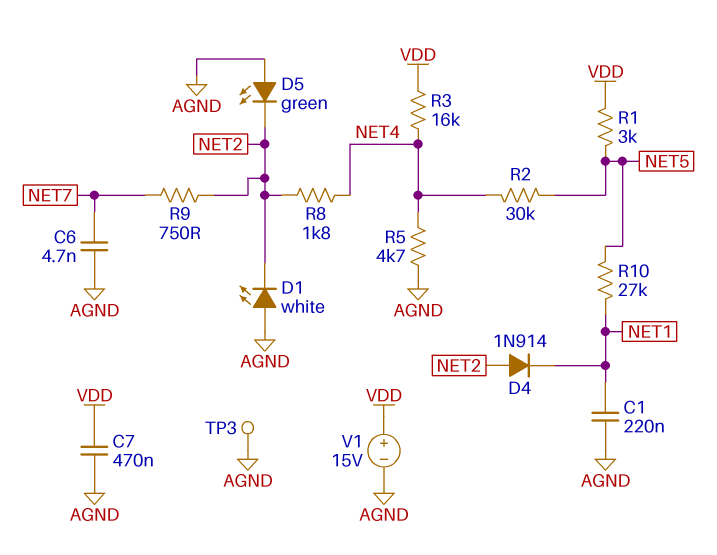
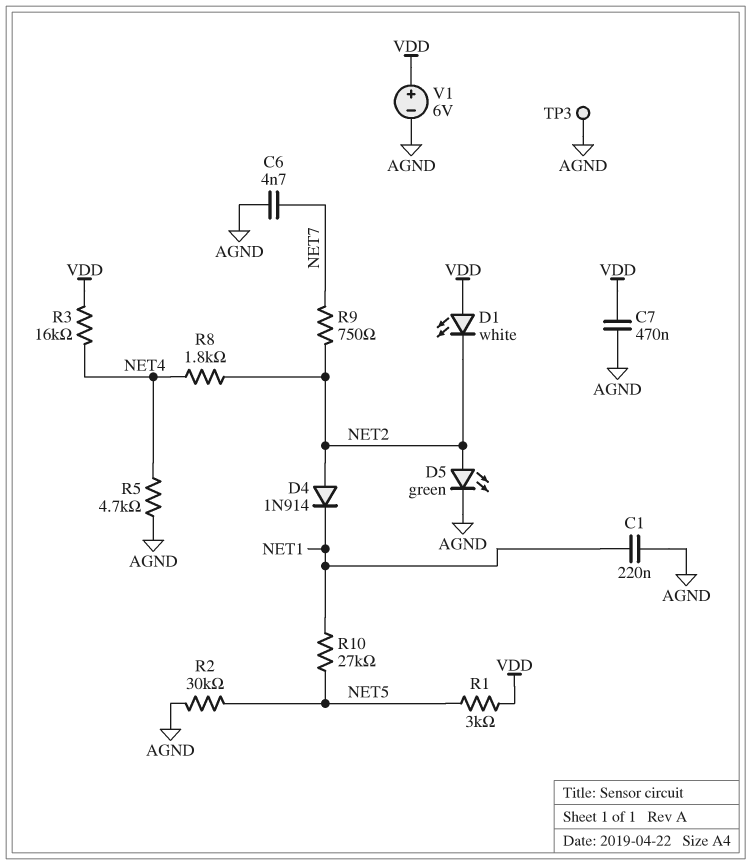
D1: LED white (A AGND, K NET2) -> LED white (A VDD, K NET2)
D5: LED green (A AGND, K NET2) -> LED green (A NET2, K AGND)
R2: 30k (NET4, NET5) -> 30k (AGND, NET5)
V1: 15V (plus VDD, minus AGND) -> 6V (plus VDD, minus AGND)

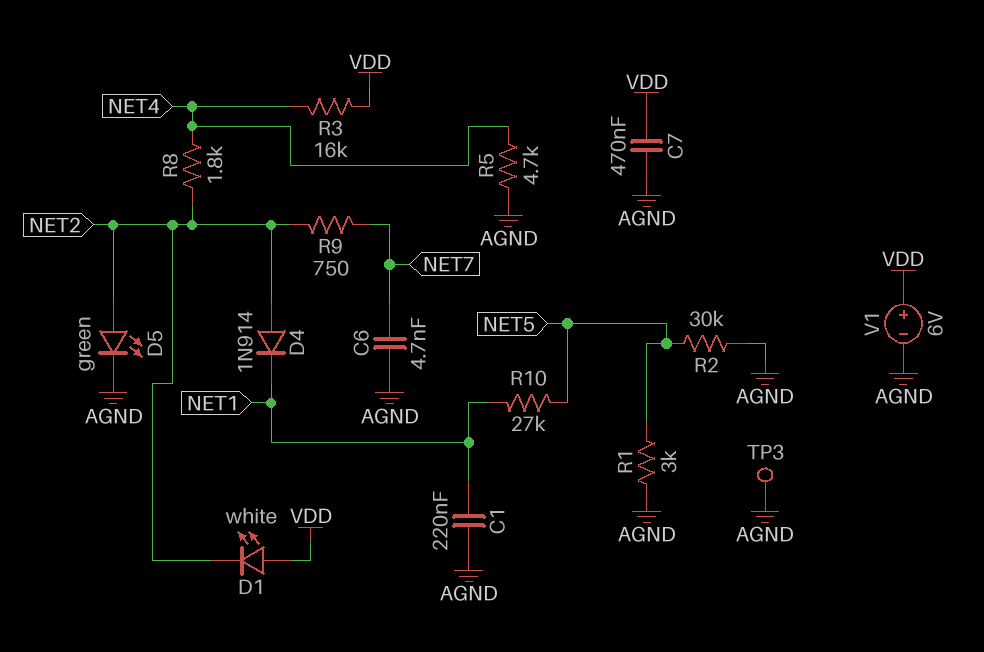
R1: 3k (NET5, VDD) -> 3k (AGND, NET5)

